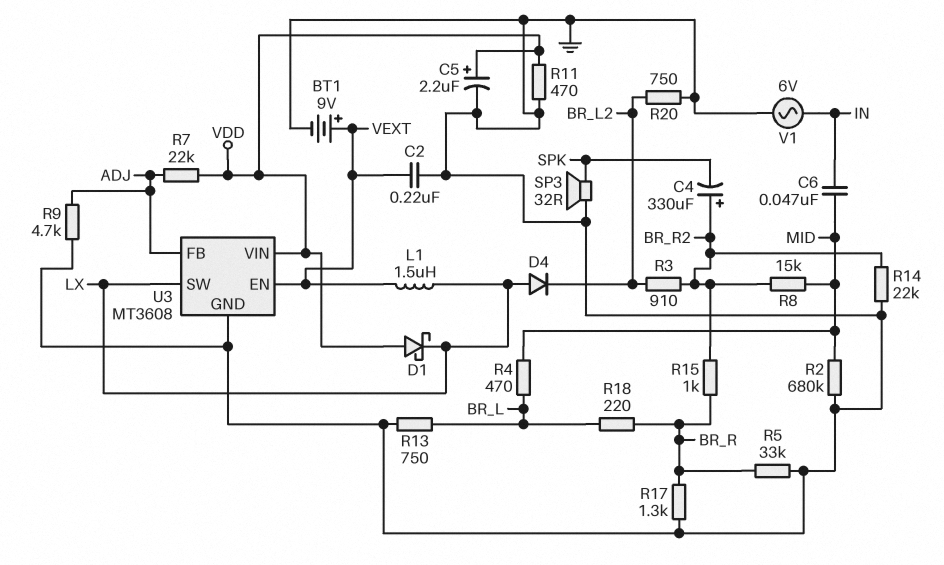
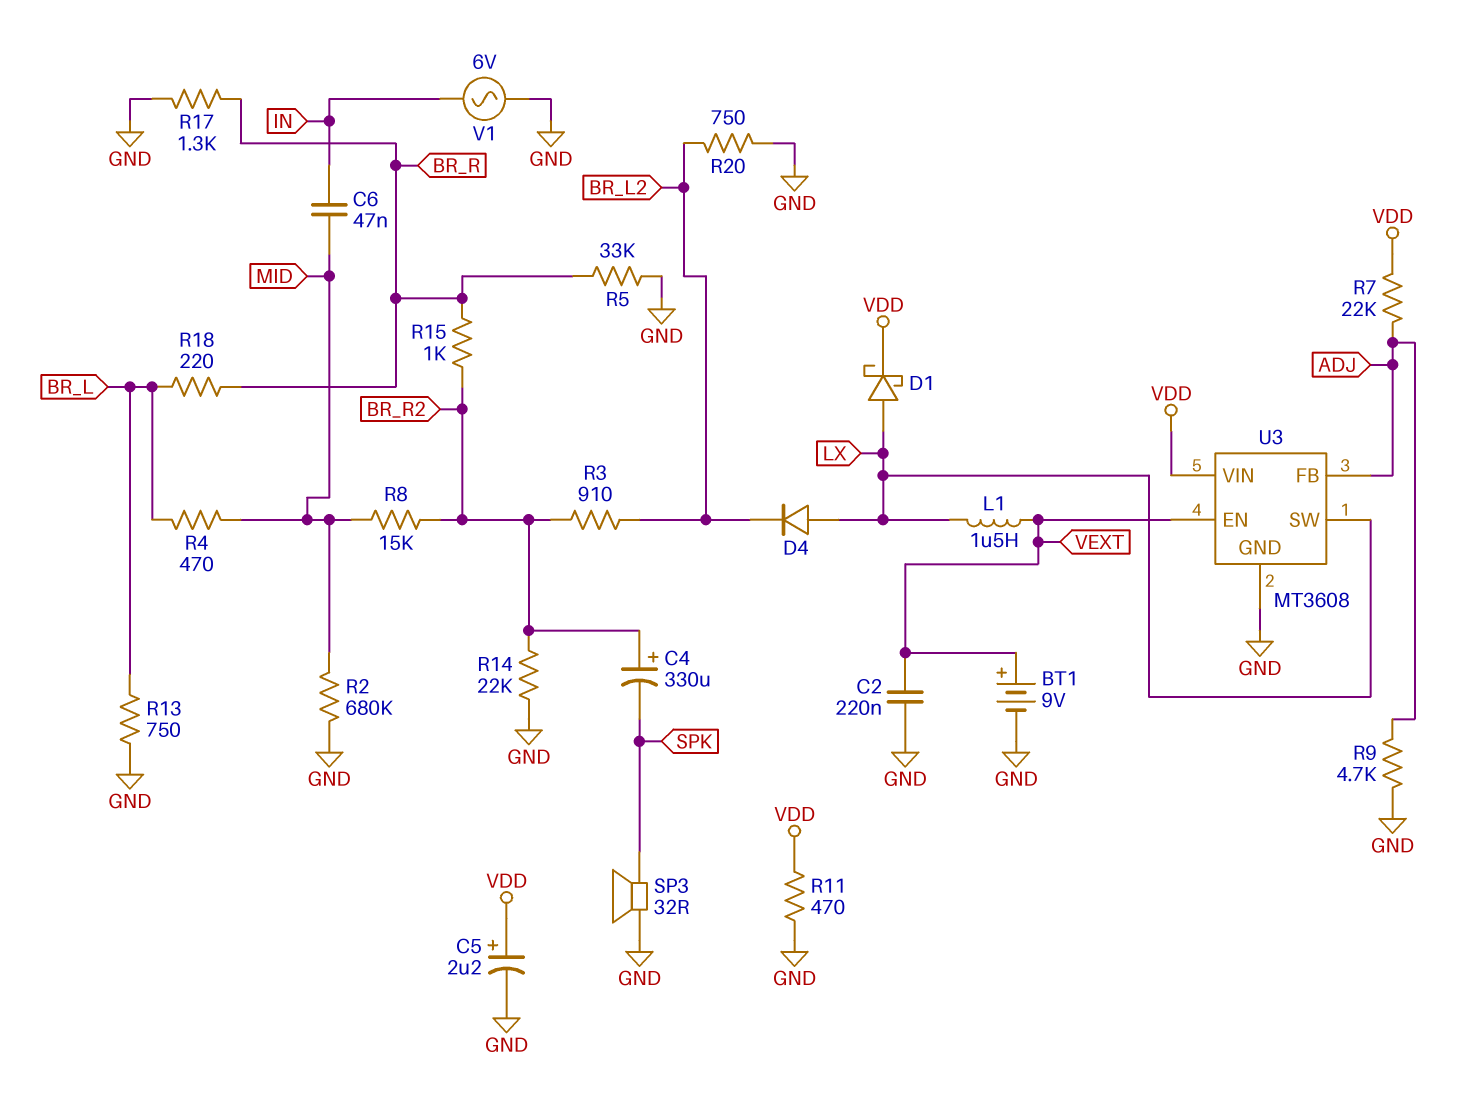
D1: schottky (A VDD, K LX) -> schottky (A LX, K VDD)

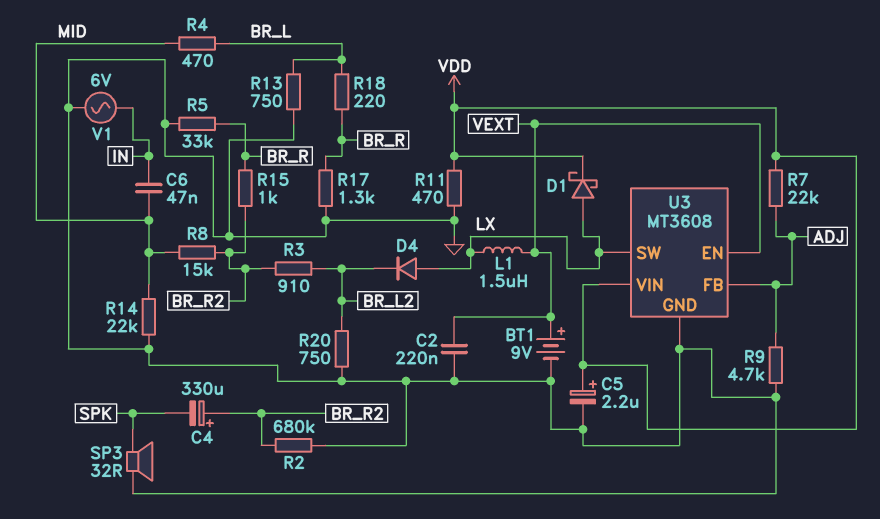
R2: 680k (GND, MID) -> 680k (BR_R2, GND)
R14: 22k (BR_R2, GND) -> 22k (GND, MID)

